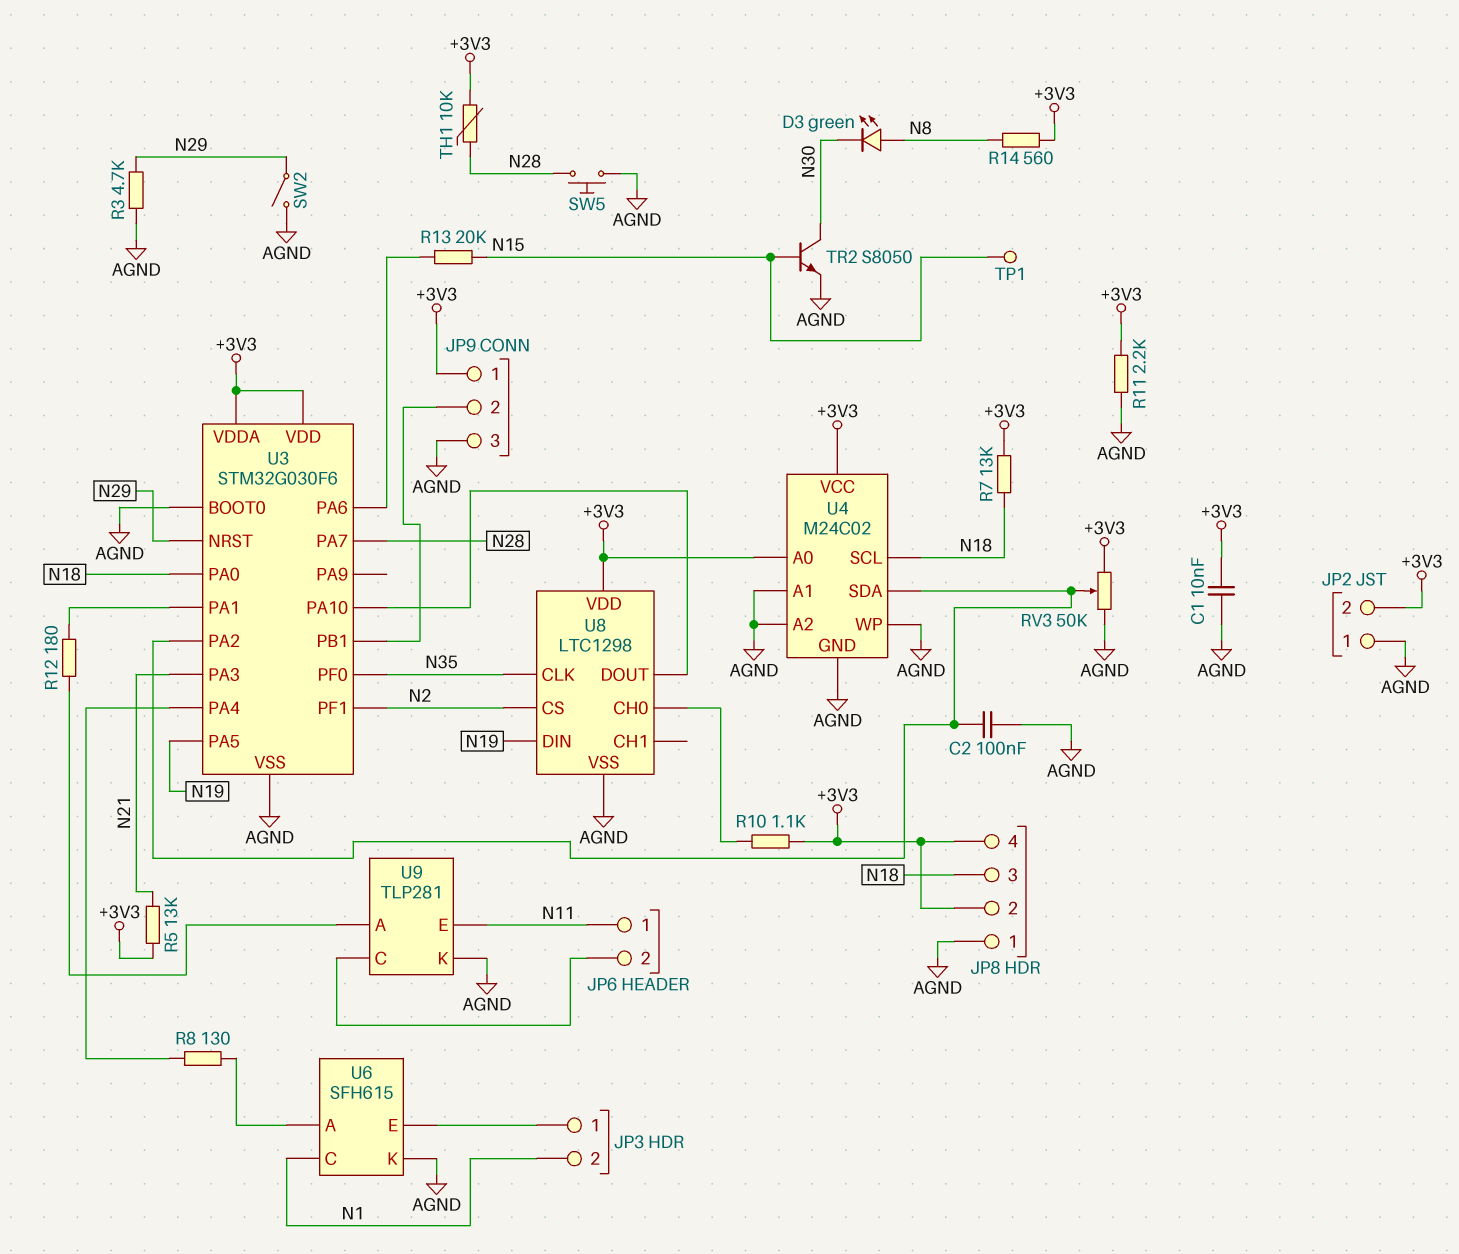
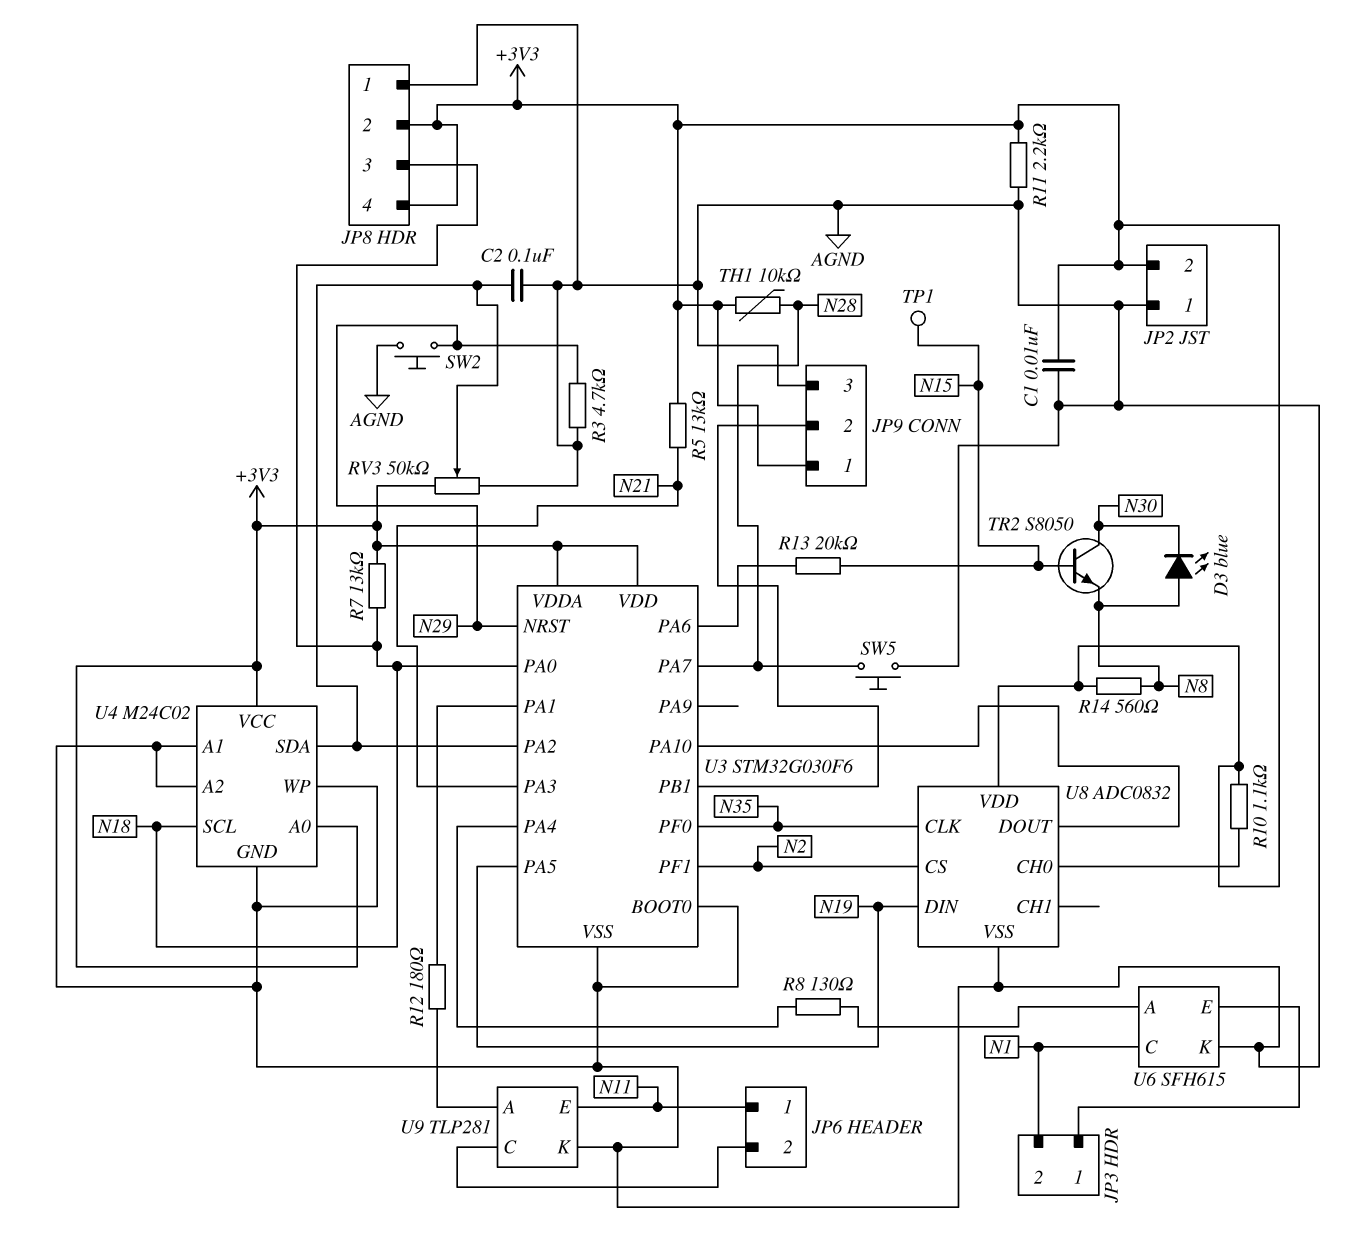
D3: LED green (A N8, K N30) -> LED blue (A N8, K N30)
SW2: switch (AGND, N29) -> button (AGND, N29)
TR2: NPN S8050 (B N15, C N30, E AGND) -> NPN S8050 (B N15, C N30, E N8)
U8: LTC1298 -> ADC0832

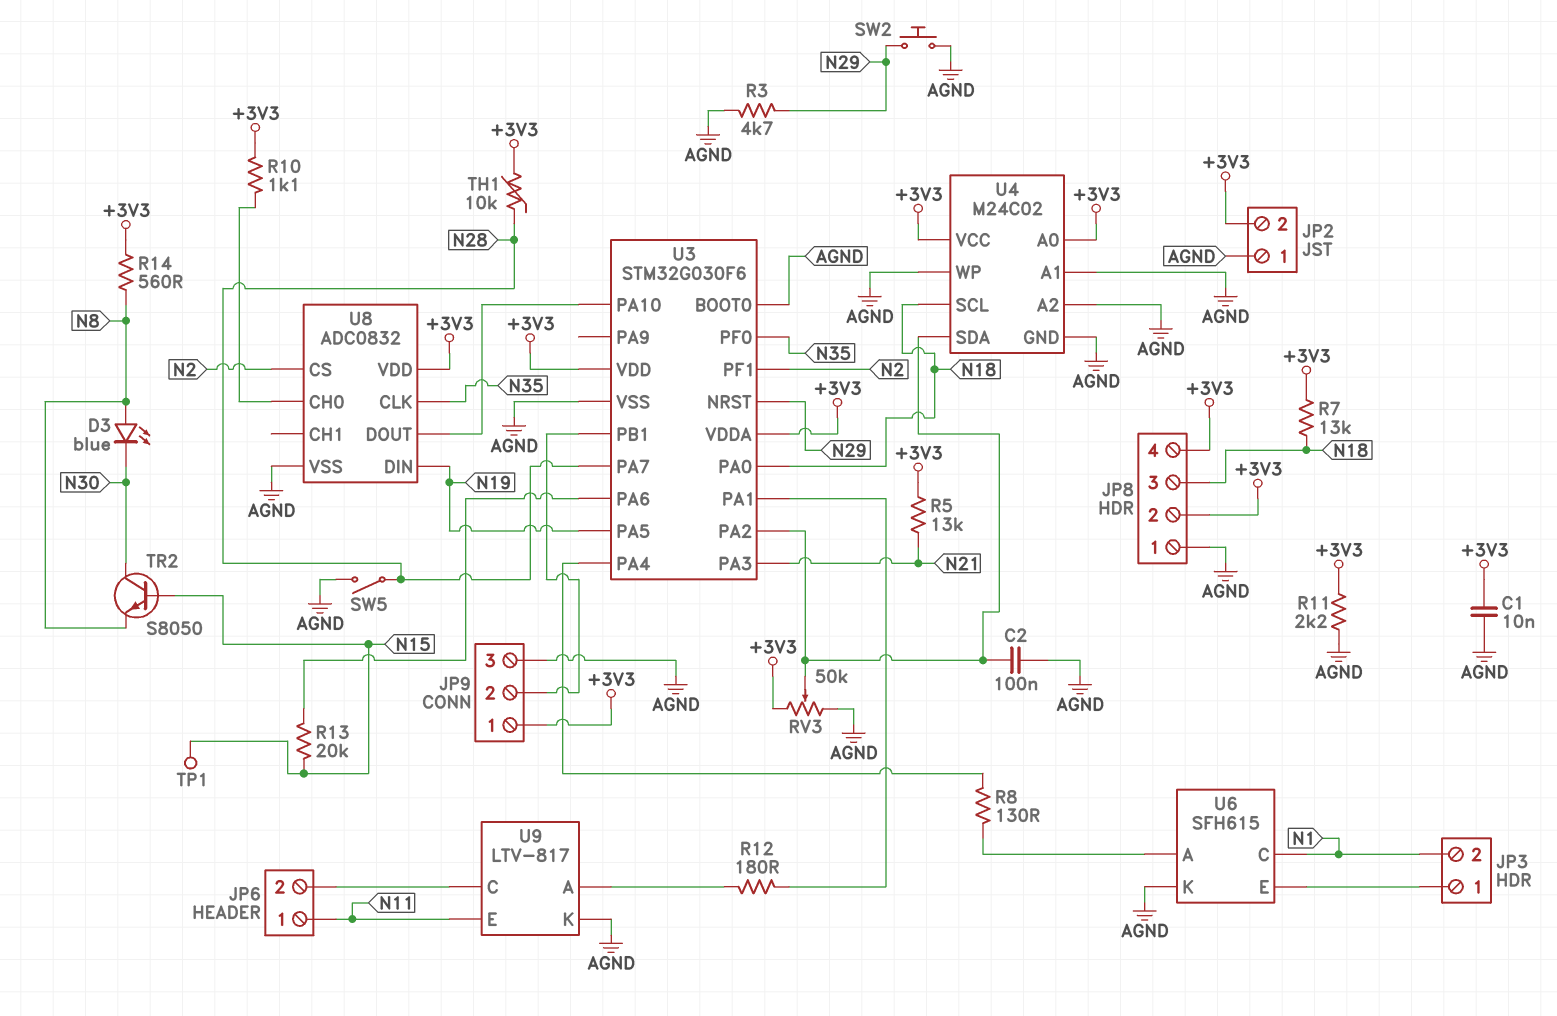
SW5: button (AGND, N28) -> switch (AGND, N28)
U9: TLP281 -> LTV-817

